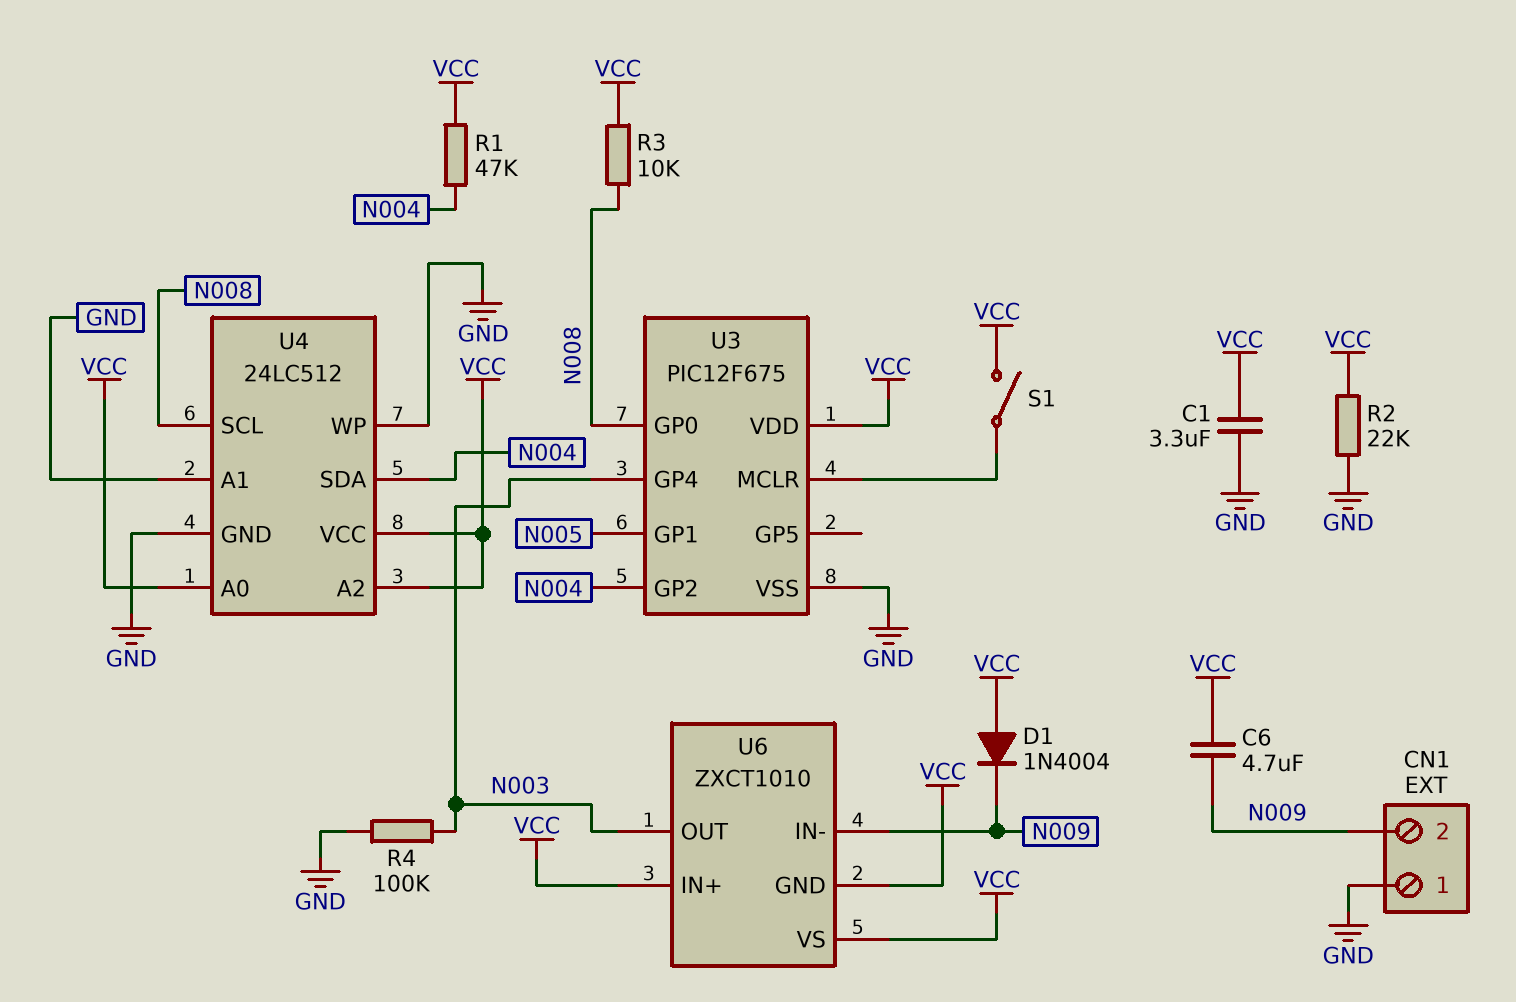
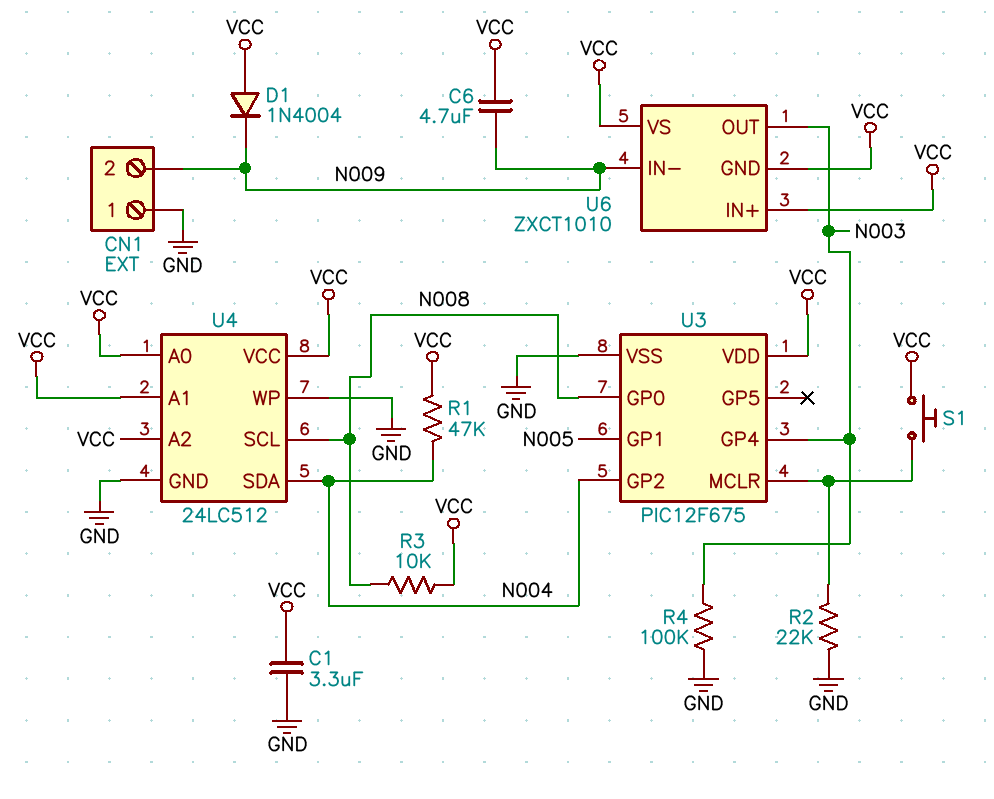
R2: 22k (GND, VCC) -> 22k (GND, U3/MCLR)
S1: switch (U3/MCLR, VCC) -> button (U3/MCLR, VCC)
U4 pin A1: GND -> VCC

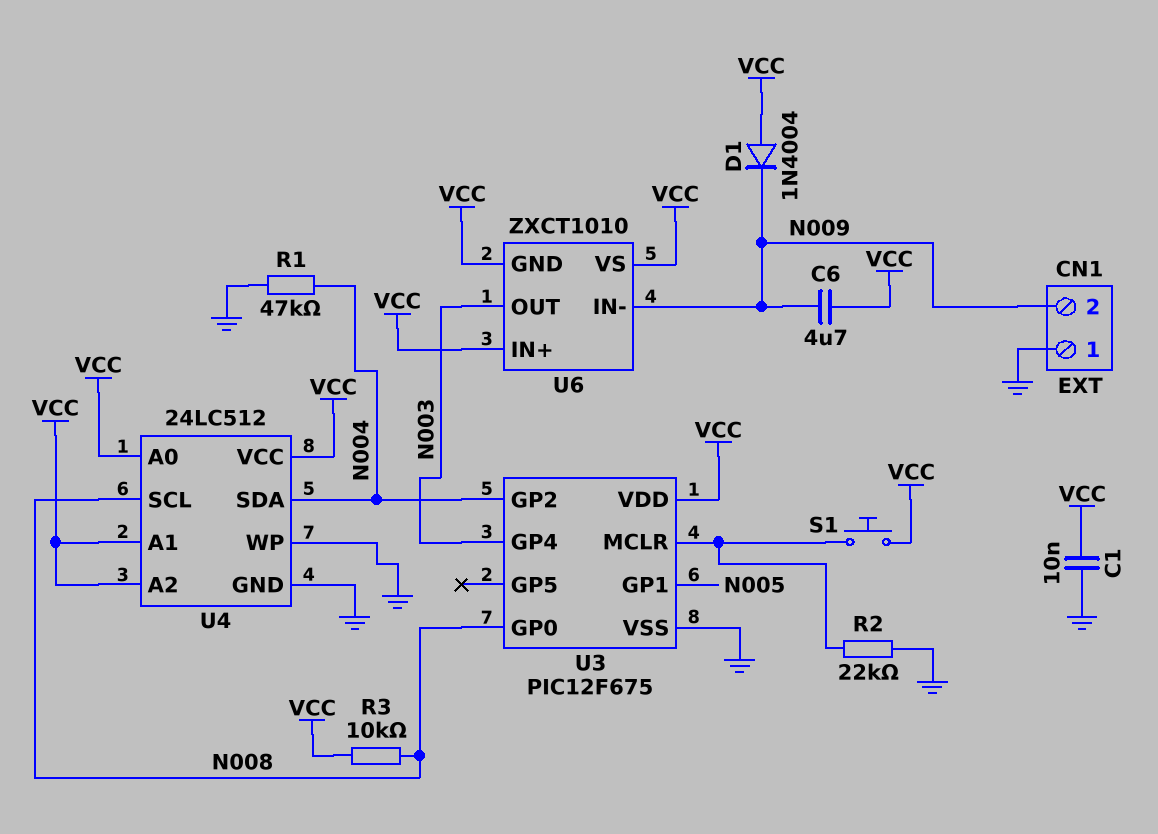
C1: 3.3uF (GND, VCC) -> 10nF (GND, VCC)
R1: 47k (N004, VCC) -> 47k (GND, N004)
R4: 100k (GND, N003) -> none

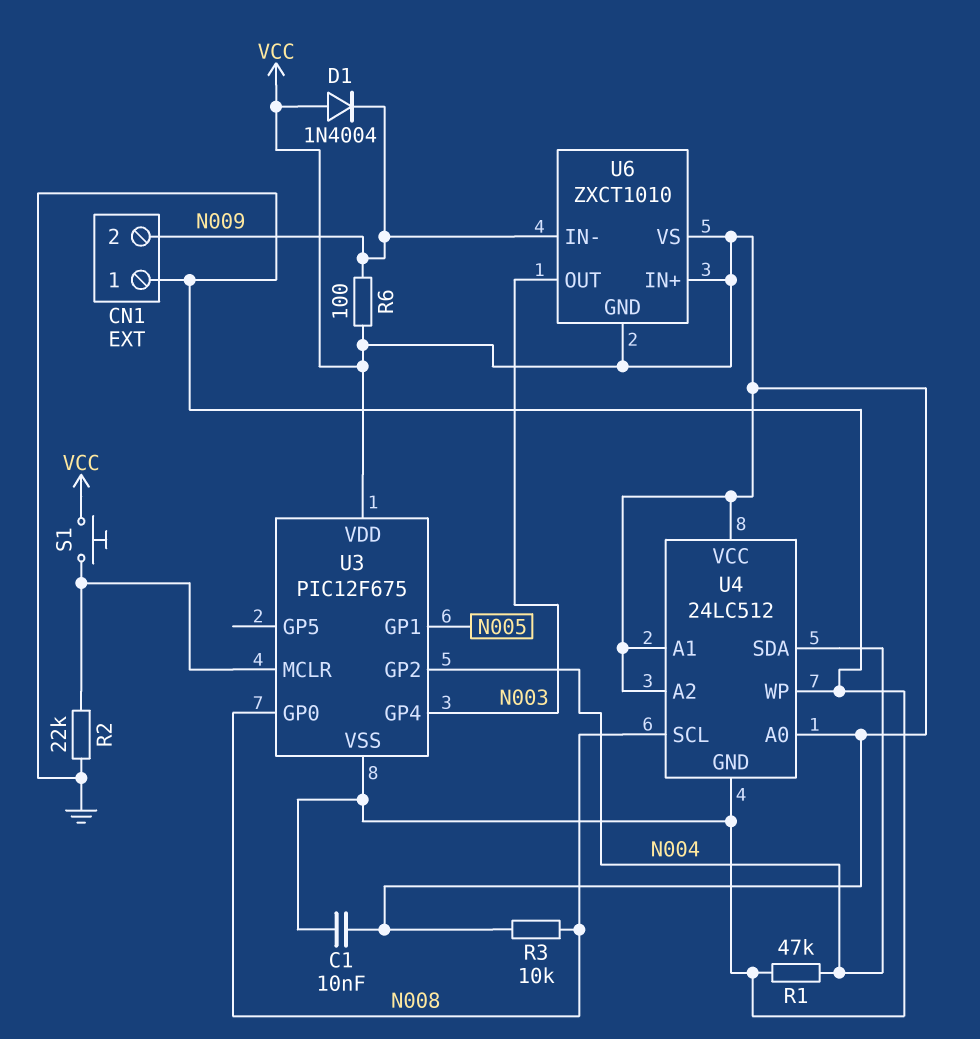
C6: 4.7uF (N009, VCC) -> none
R6: none -> 100 (N009, VCC)

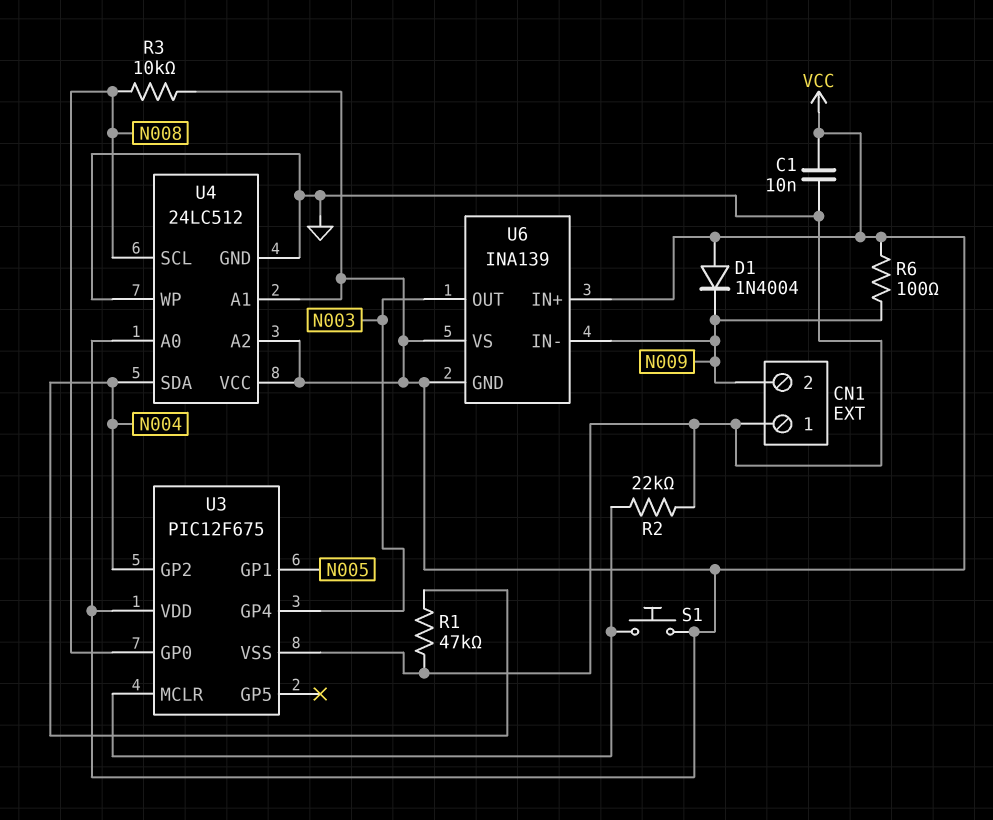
U6: ZXCT1010 -> INA139

